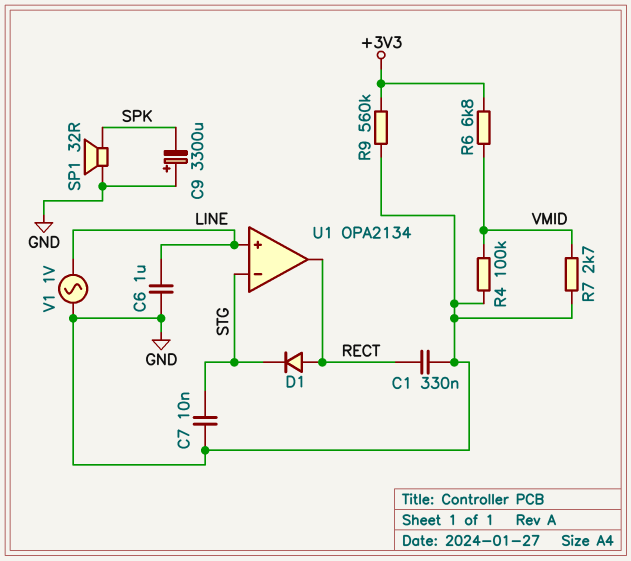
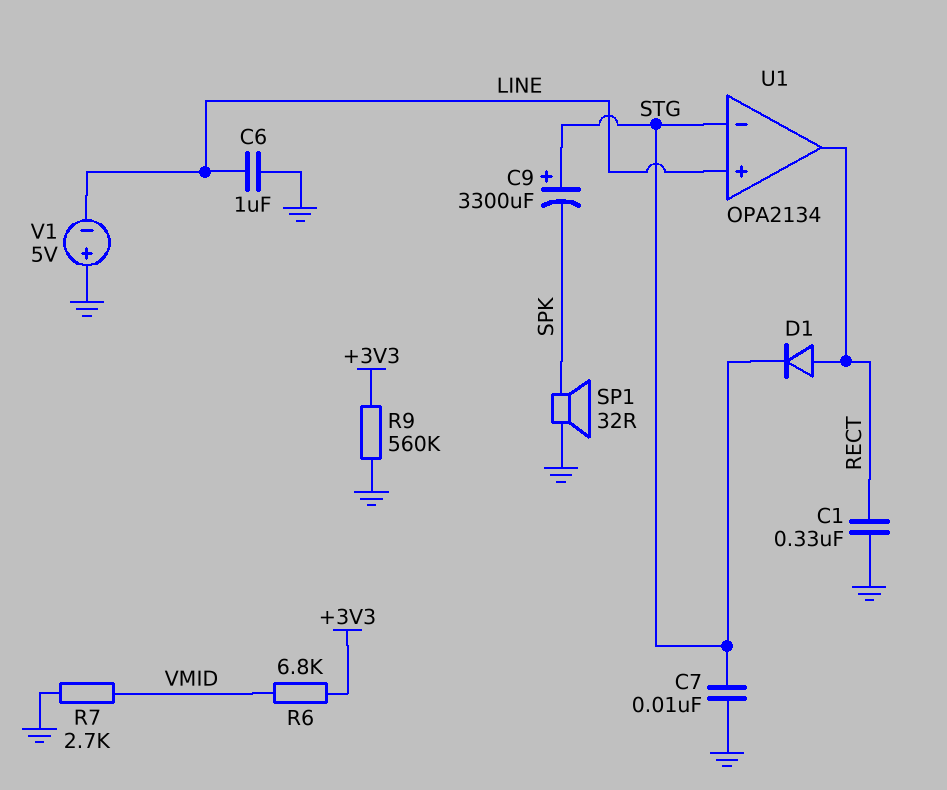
C9: 3300uF (plus GND, minus SPK) -> 3300uF (plus STG, minus SPK)
R4: 100k (GND, VMID) -> none
V1: AC 1V (GND, LINE) -> 5V (plus GND, minus LINE)

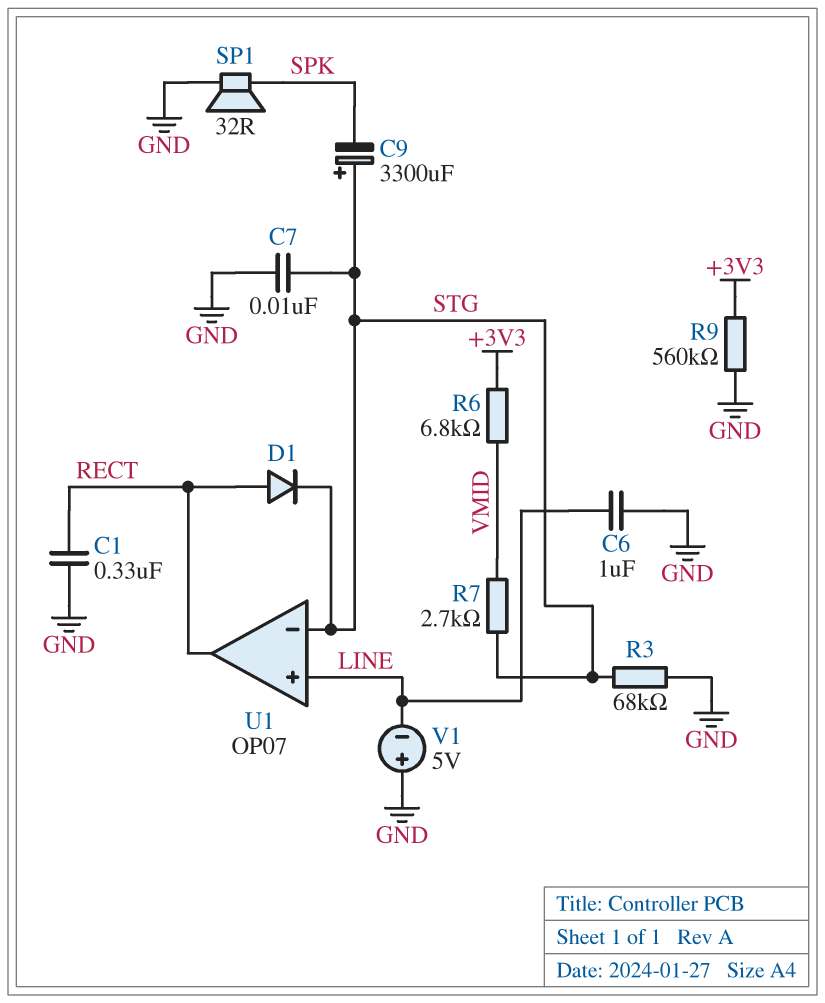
R3: none -> 68k (GND, STG)
R7: 2.7k (GND, VMID) -> 2.7k (STG, VMID)
U1: OPA2134 -> OP07

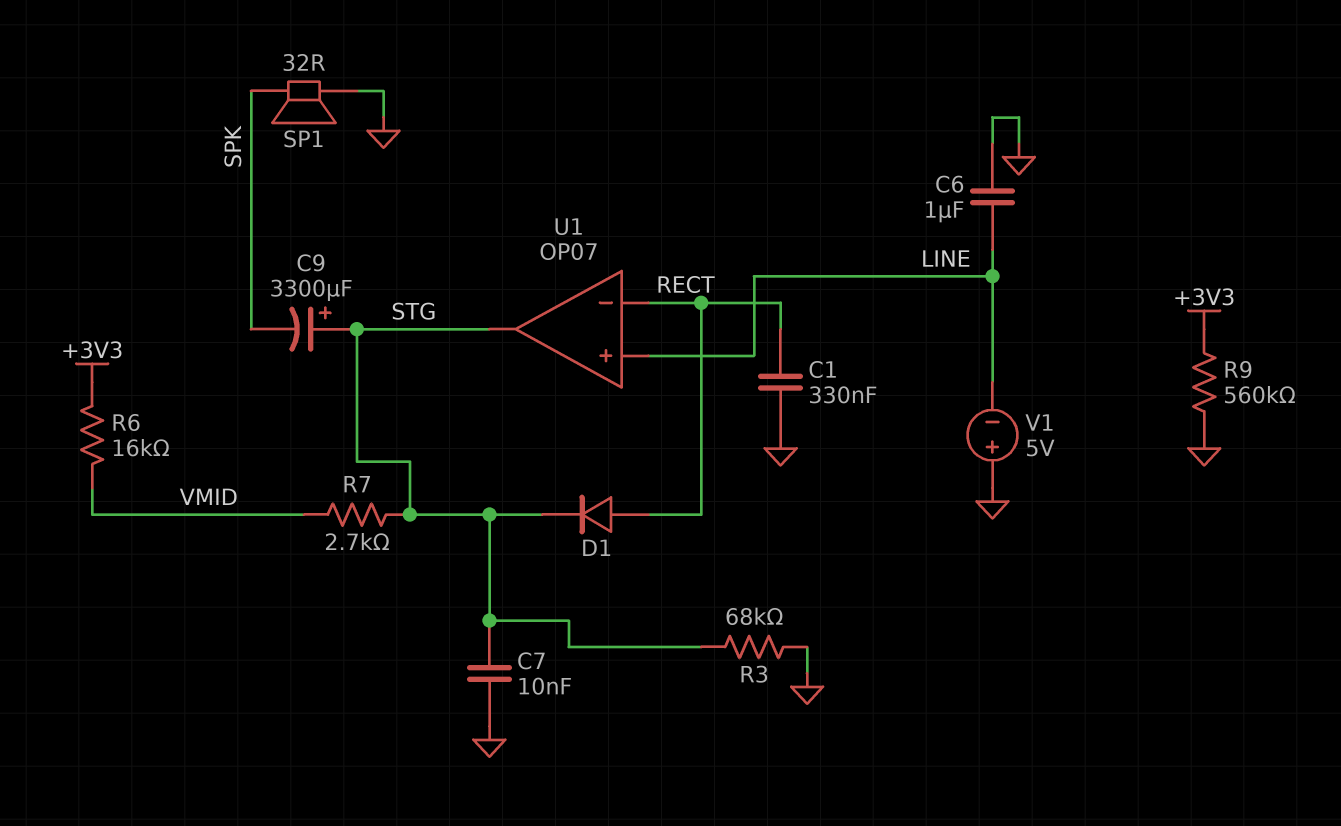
R6: 6.8k (+3V3, VMID) -> 16k (+3V3, VMID)
U1 pin in-: STG -> RECT
U1 pin out: RECT -> STG

